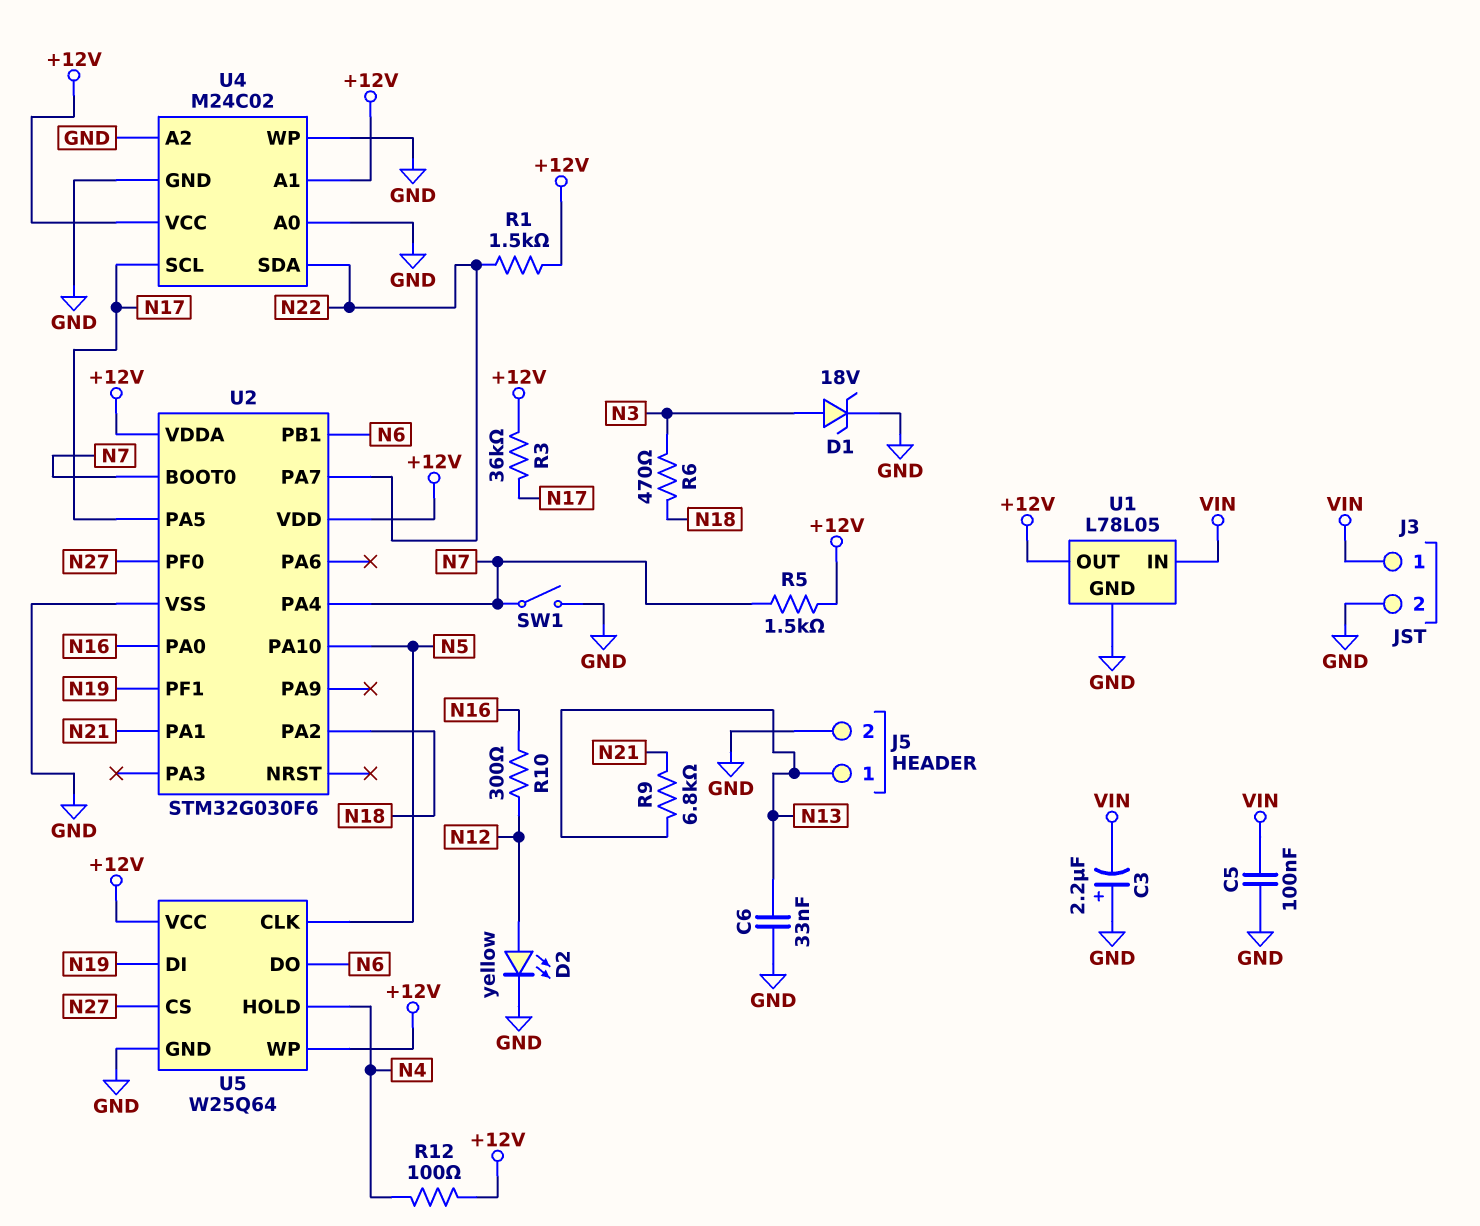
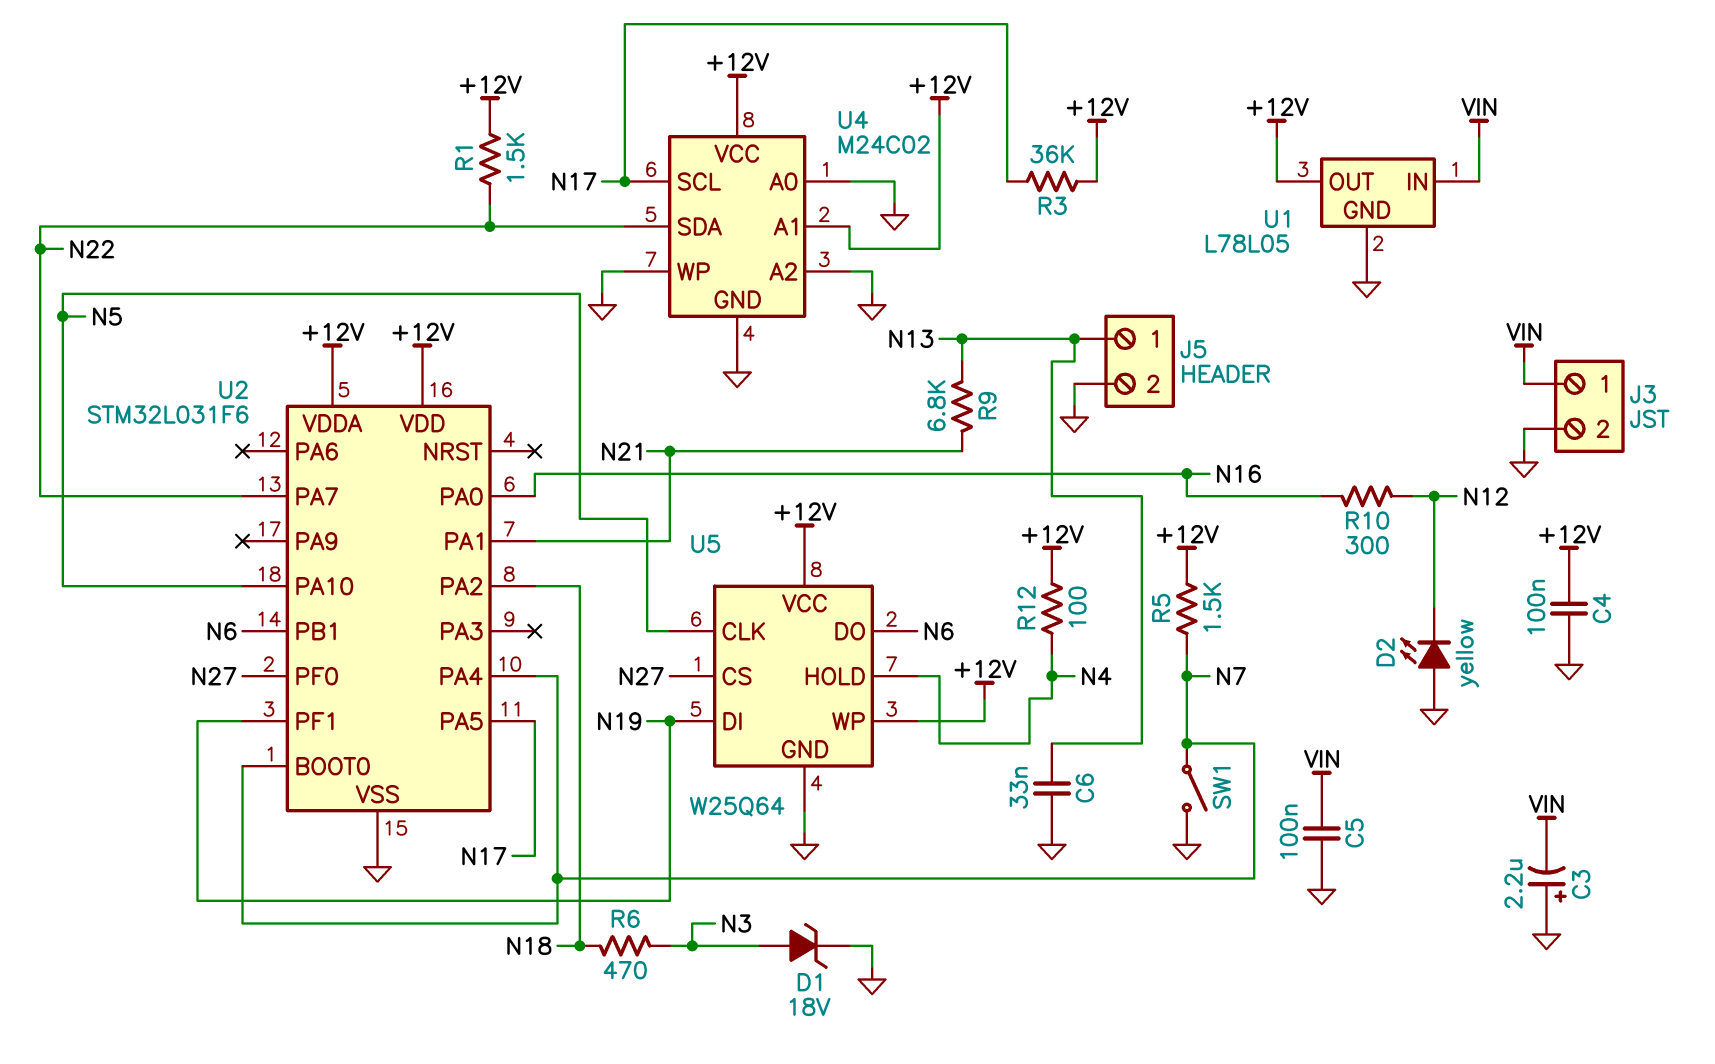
C4: none -> 100nF (+12V, GND)
D2: LED yellow (A N12, K GND) -> LED yellow (A GND, K N12)
U2: STM32G030F6 -> STM32L031F6

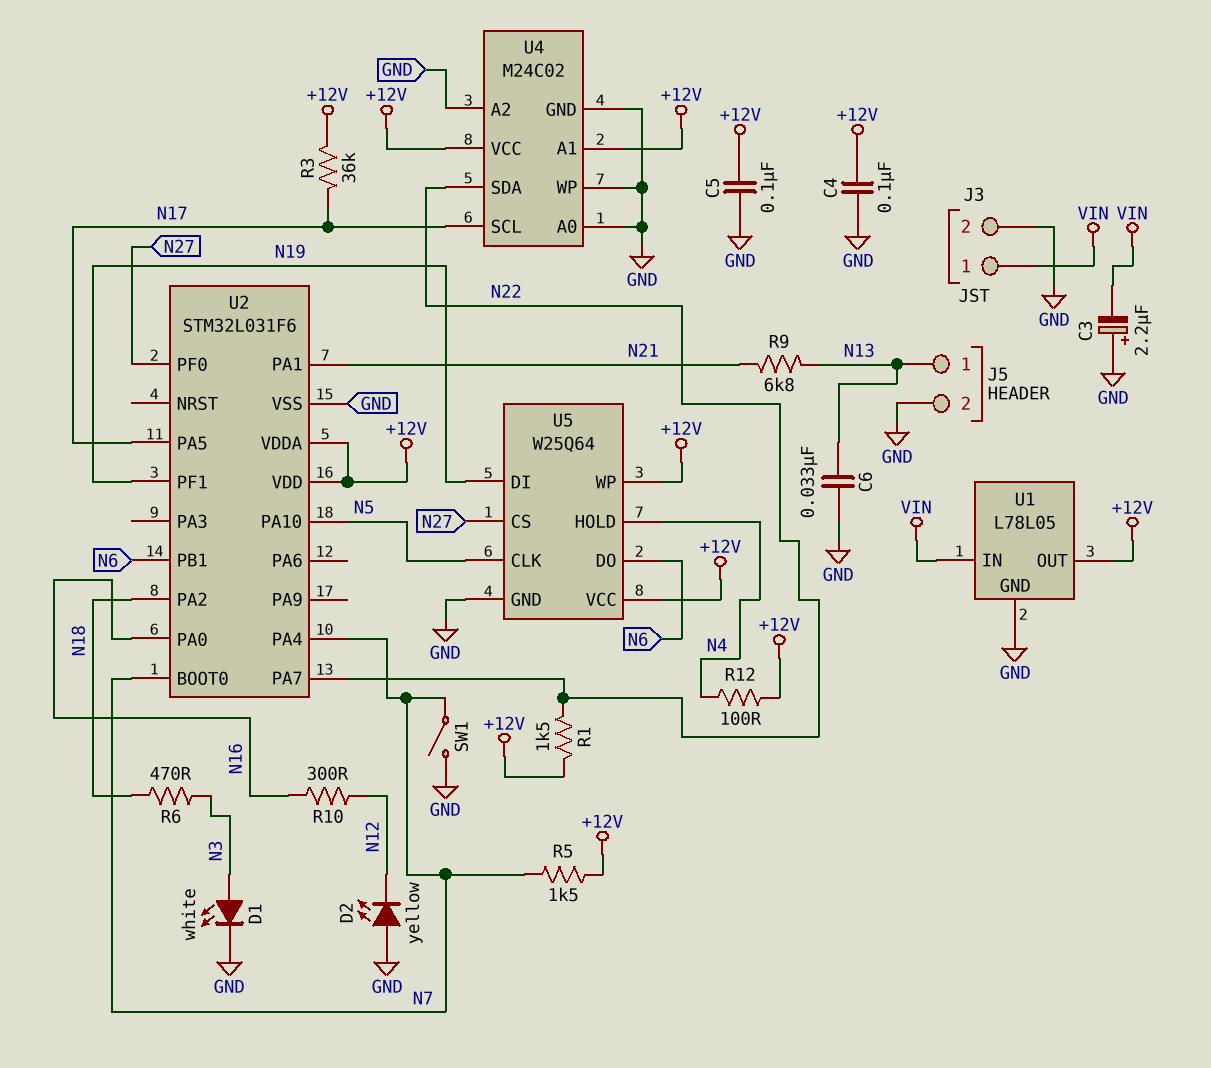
C5: 100nF (GND, VIN) -> 100nF (+12V, GND)
D1: zener 18V (A N3, K GND) -> LED white (A N3, K GND)

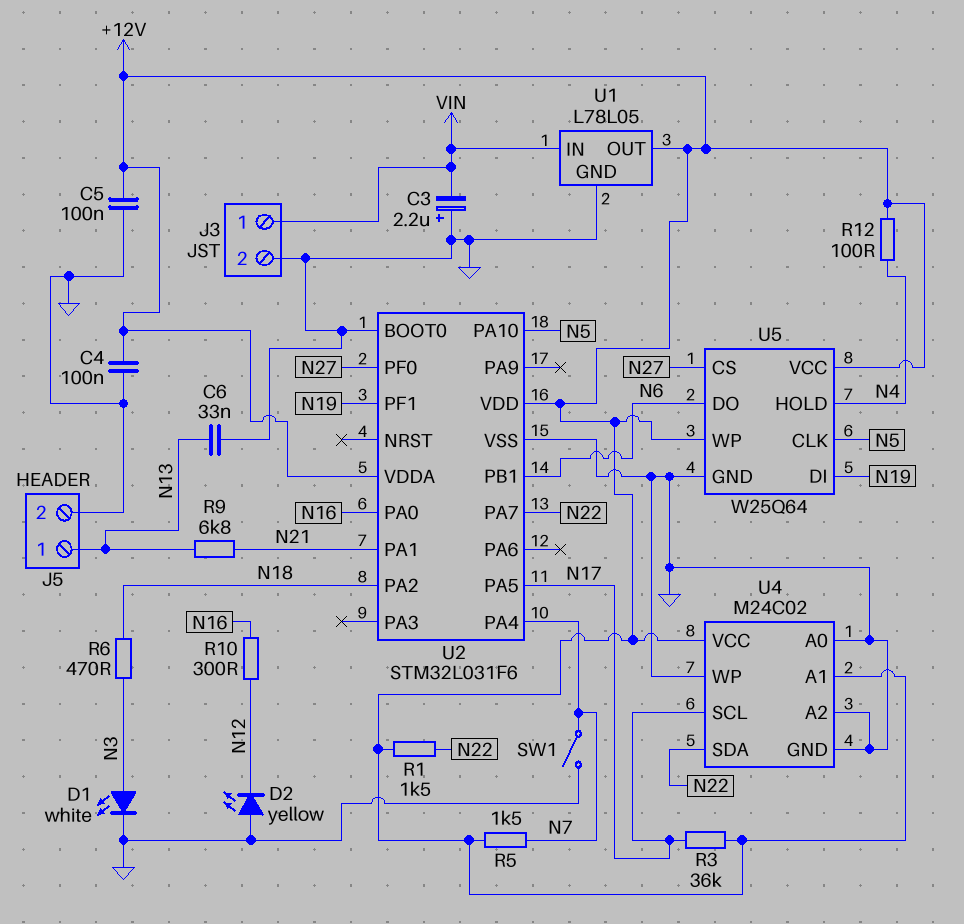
U2 pin BOOT0: N7 -> GND

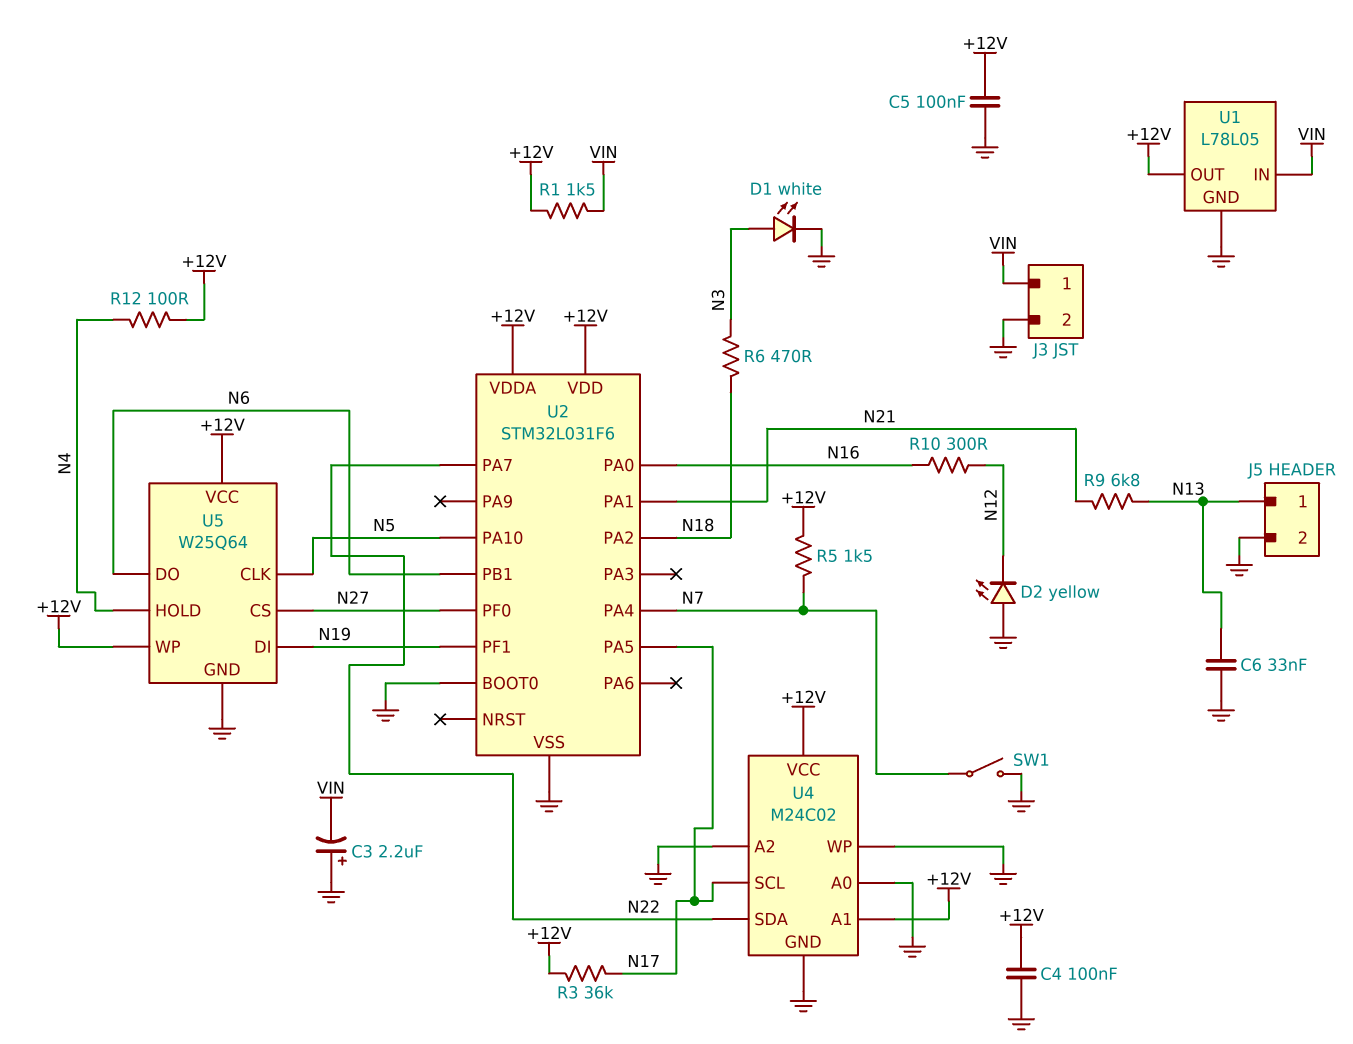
R1: 1.5k (+12V, N22) -> 1.5k (+12V, VIN)

